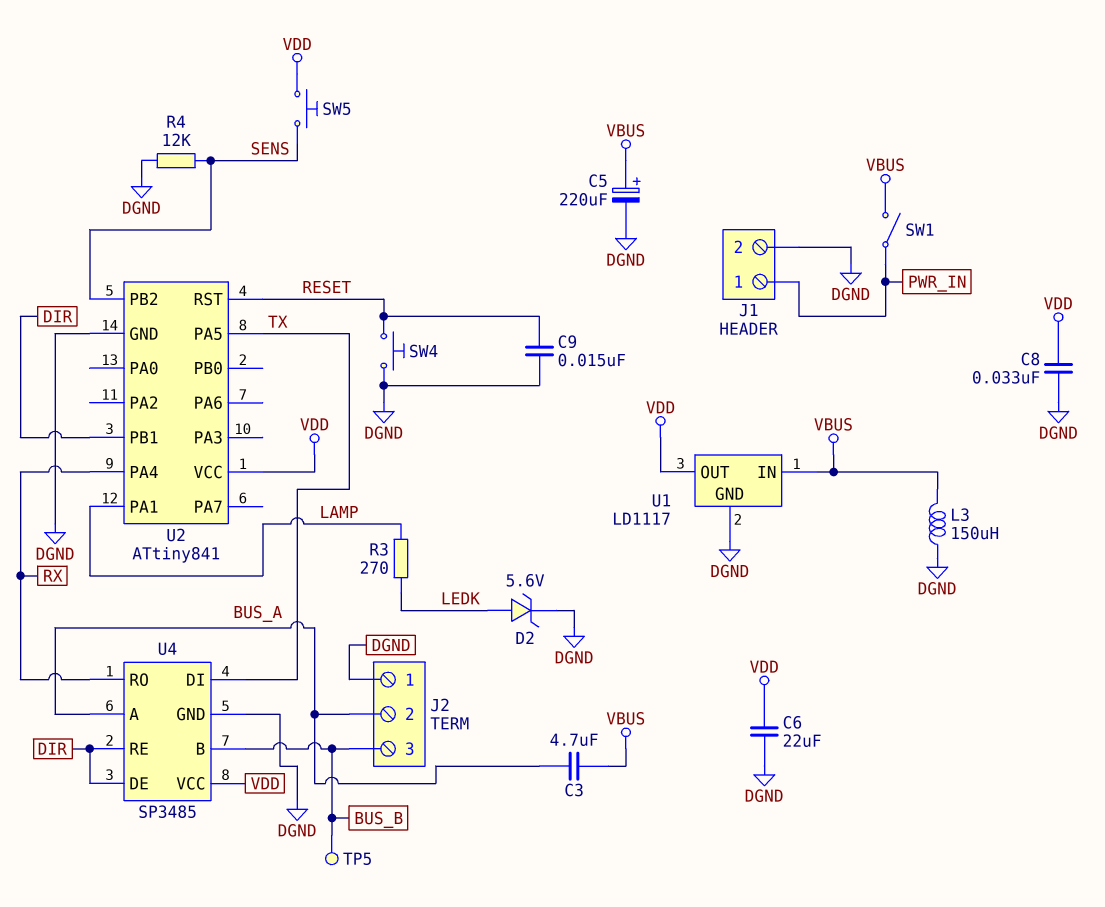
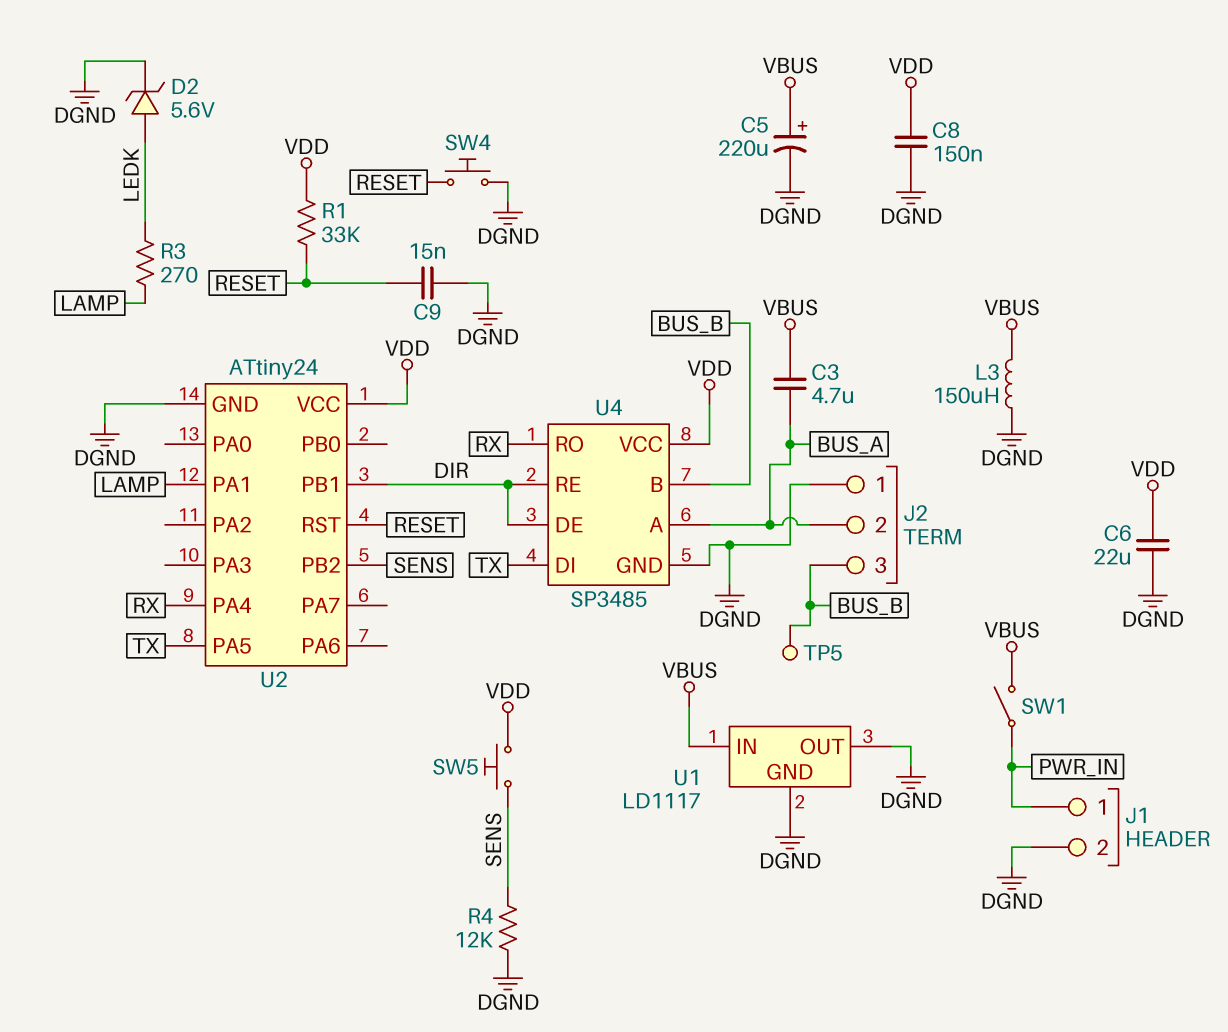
C8: 33nF (DGND, VDD) -> 150nF (DGND, VDD)
R1: none -> 33k (RESET, VDD)
U1 pin OUT: VDD -> DGND
U2: ATtiny841 -> ATtiny24

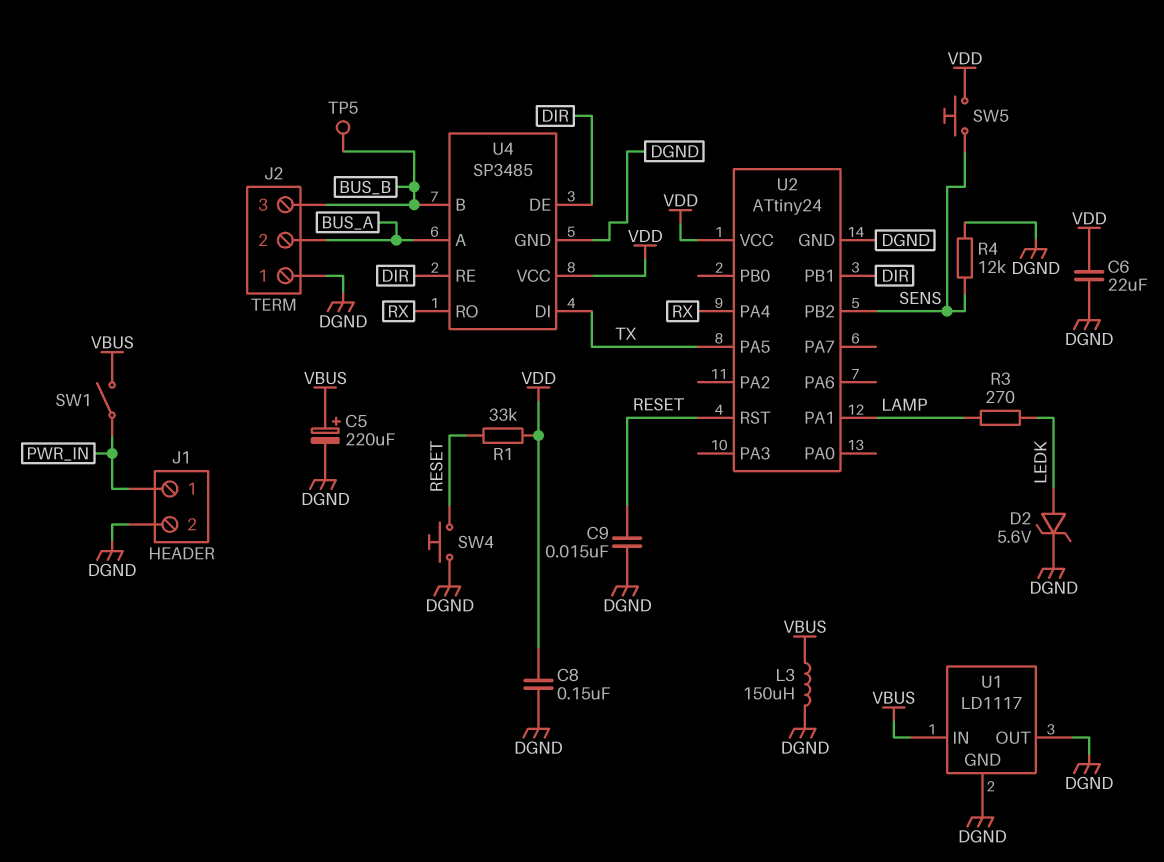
C3: 4.7uF (BUS_A, VBUS) -> none

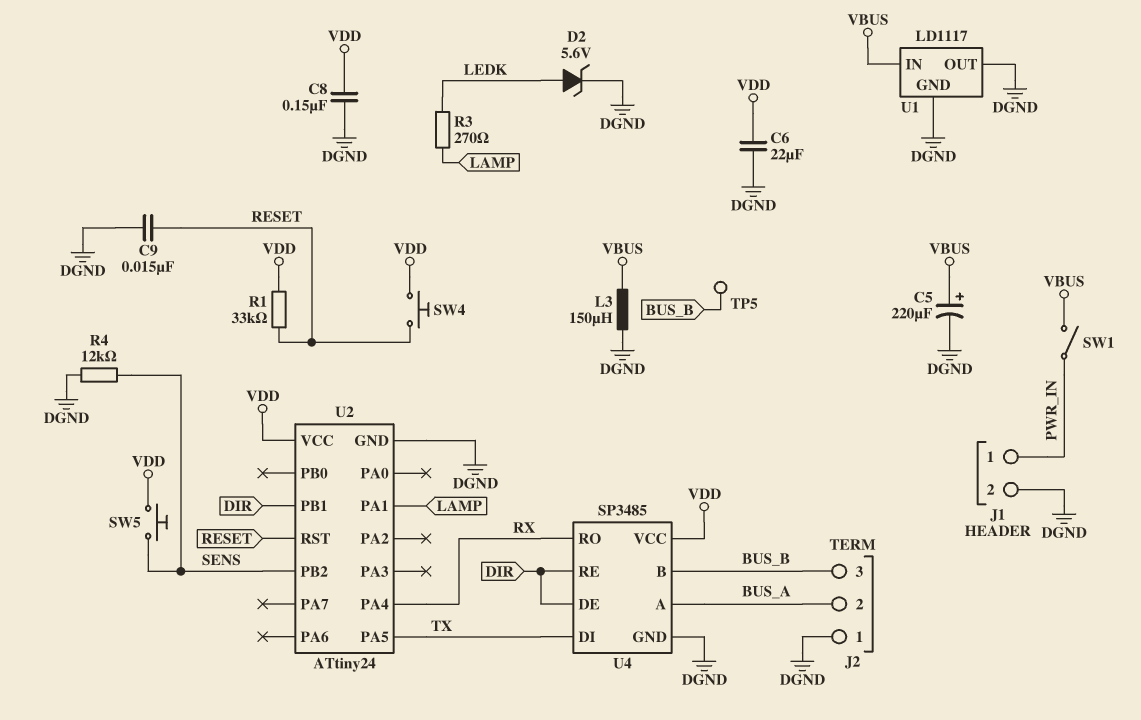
SW4: button (DGND, RESET) -> button (RESET, VDD)

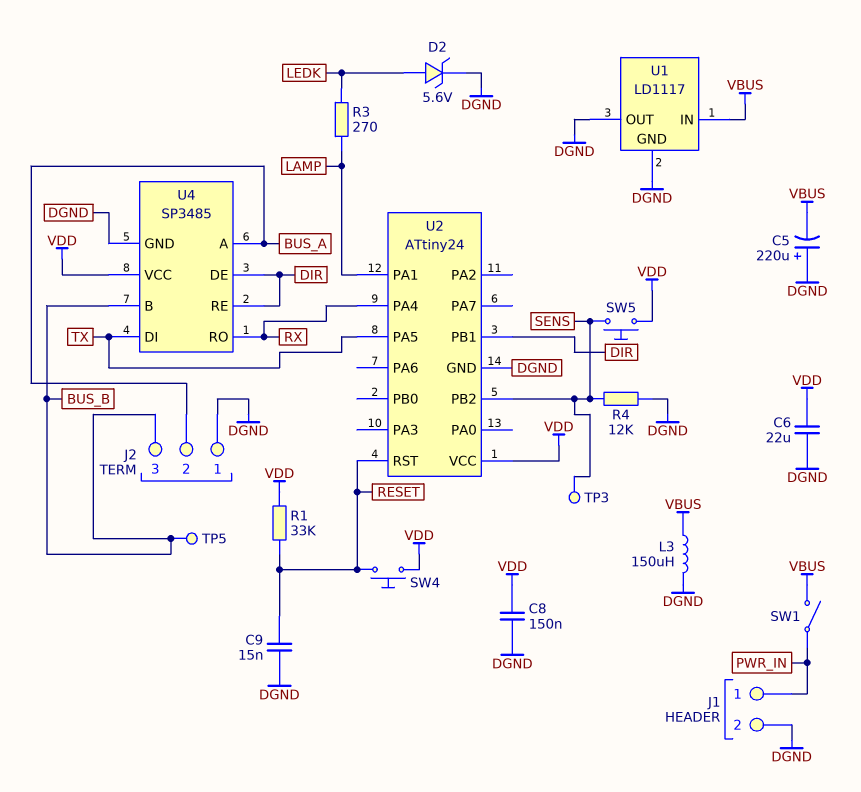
C5: 220uF (plus VBUS, minus DGND) -> 220uF (plus DGND, minus VBUS)
TP3: none -> test point (SENS)

